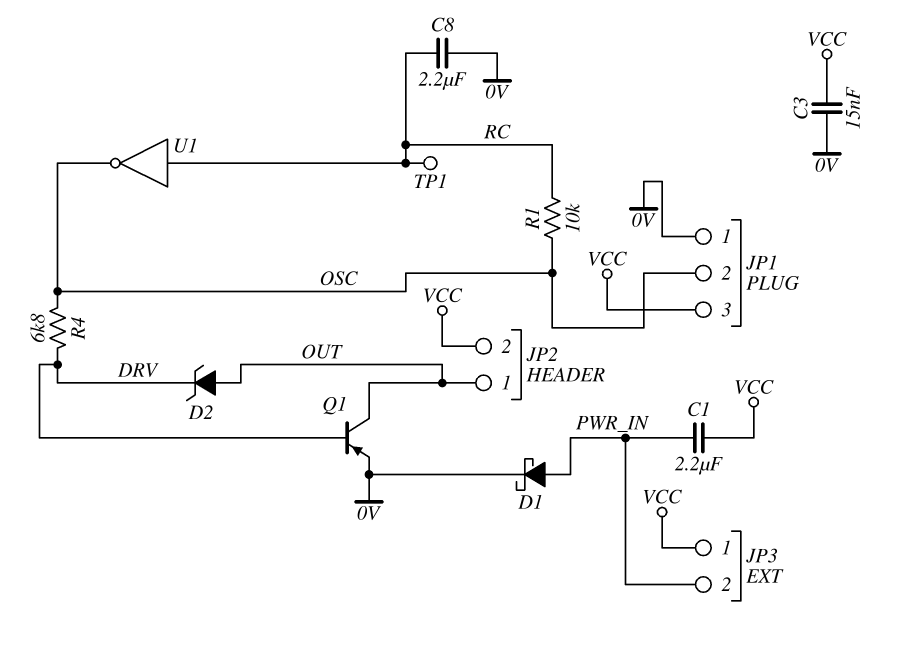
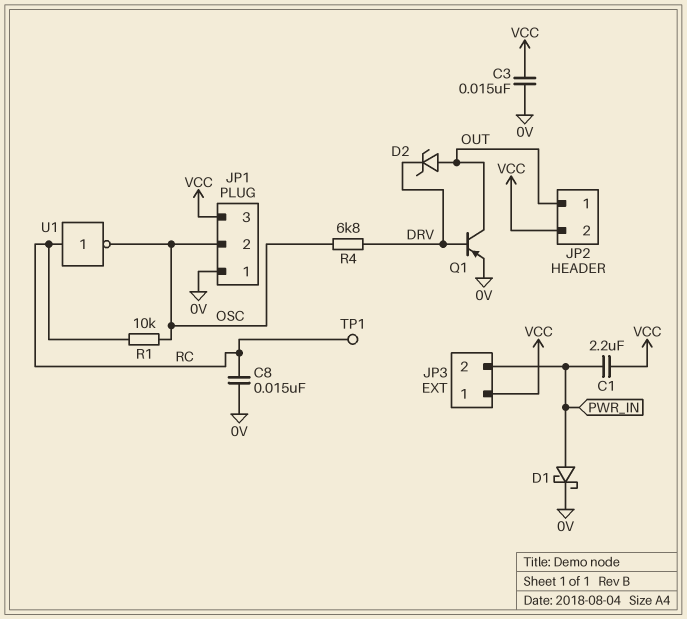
C8: 2.2uF (0V, RC) -> 15nF (0V, RC)

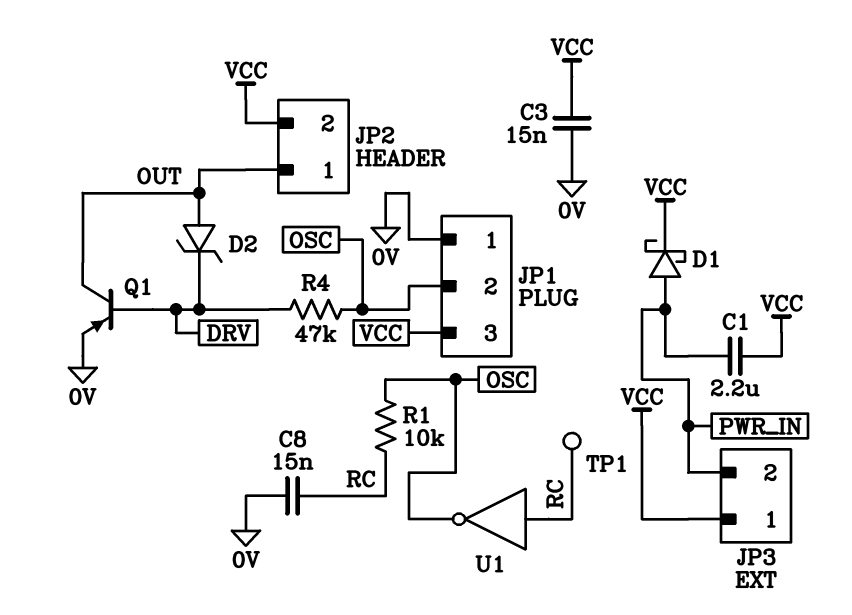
D1: schottky (A PWR_IN, K 0V) -> schottky (A PWR_IN, K VCC)
R4: 6.8k (DRV, OSC) -> 47k (DRV, OSC)

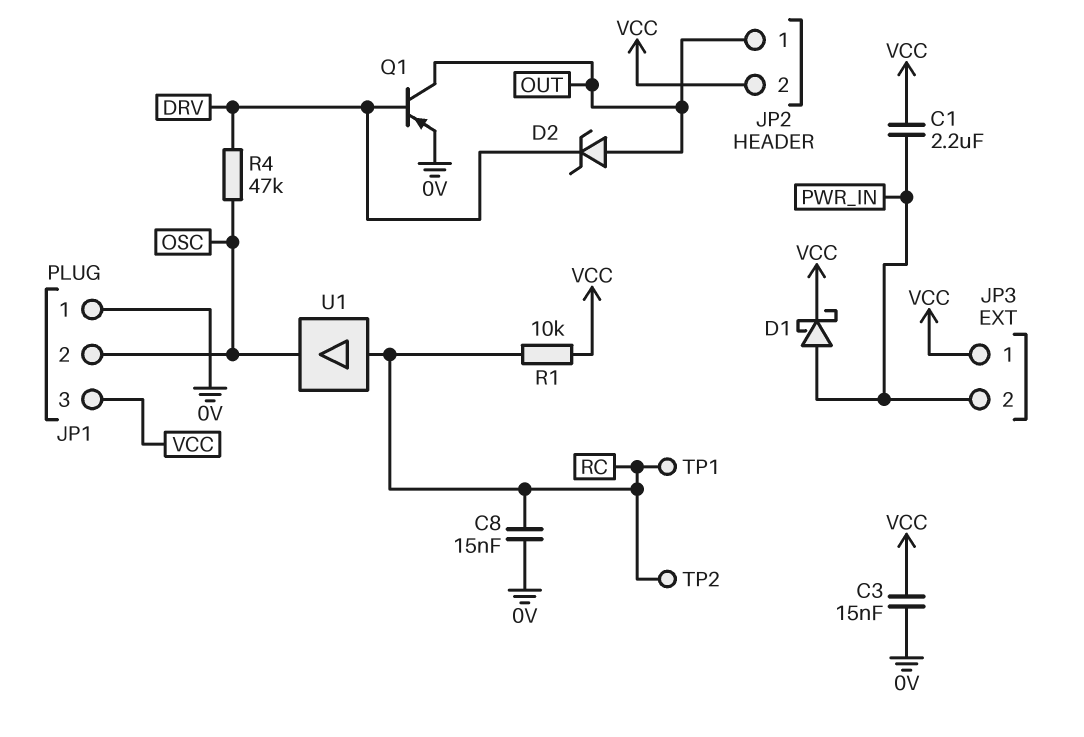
R1: 10k (OSC, RC) -> 10k (RC, VCC)
TP2: none -> test point (RC)
U1: NOT (in RC, out OSC) -> buffer (in RC, out OSC)

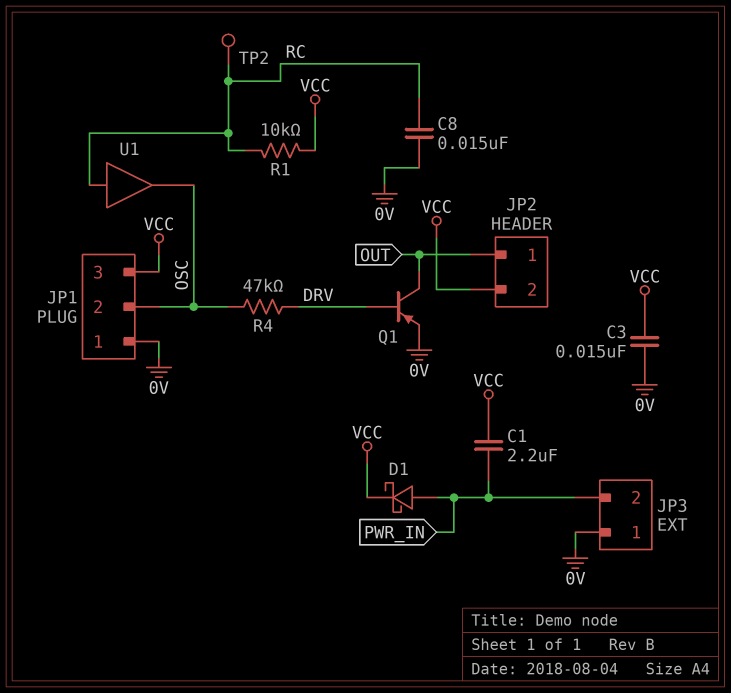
D2: zener (A OUT, K DRV) -> none
JP3 pin 1: VCC -> 0V
TP1: test point (RC) -> none

